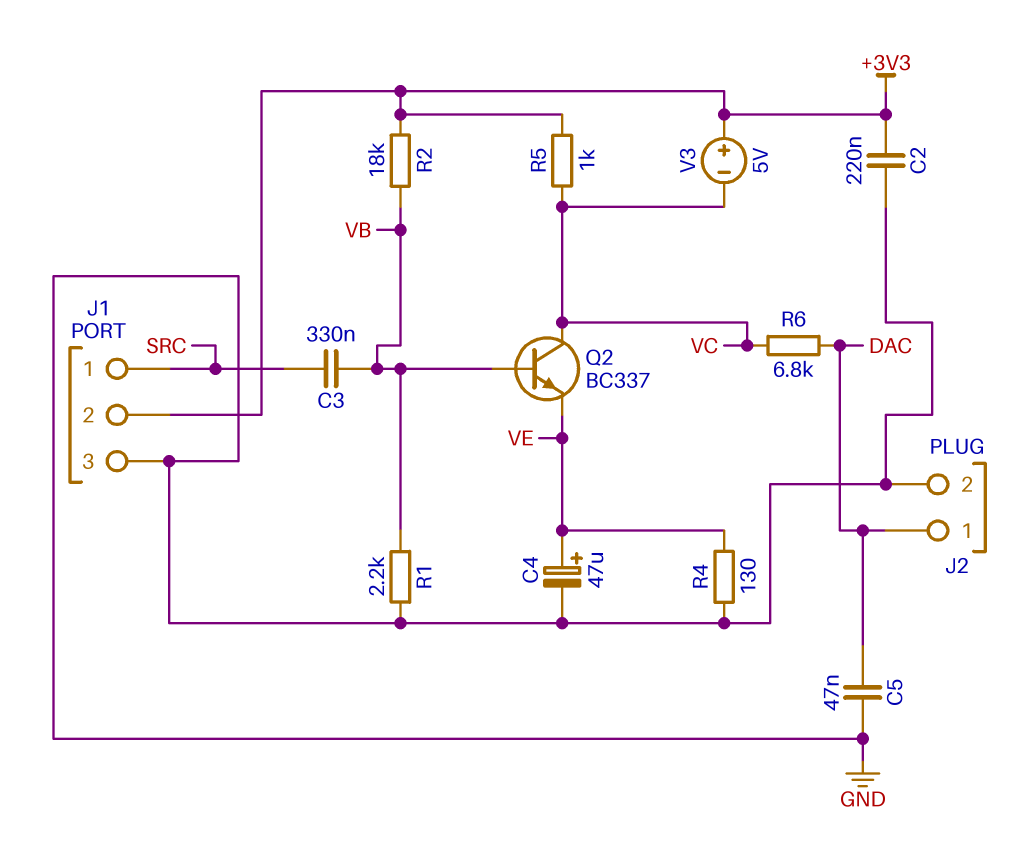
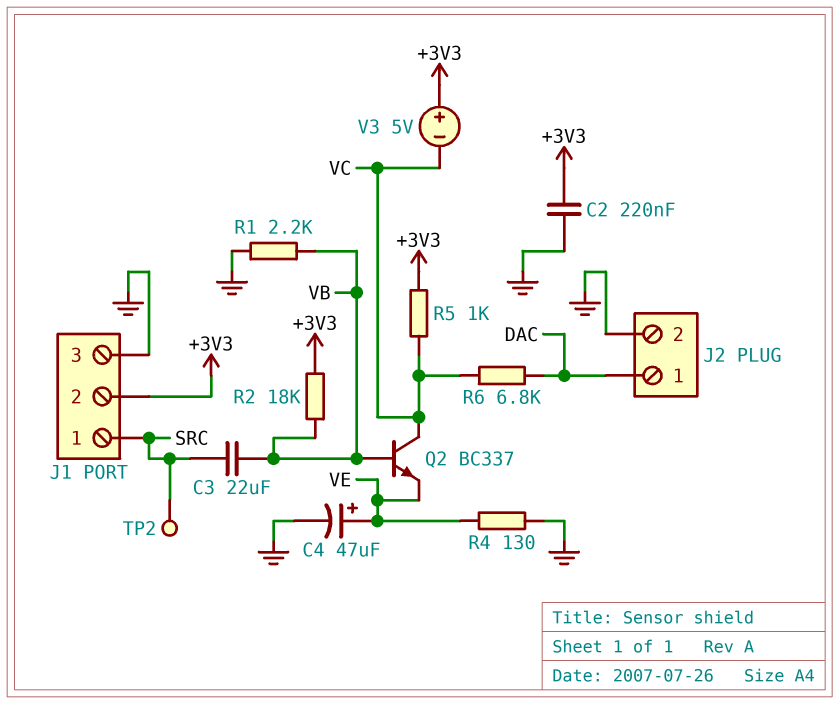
C3: 330nF (SRC, VB) -> 22uF (SRC, VB)
C5: 47nF (DAC, GND) -> none
TP2: none -> test point (SRC)

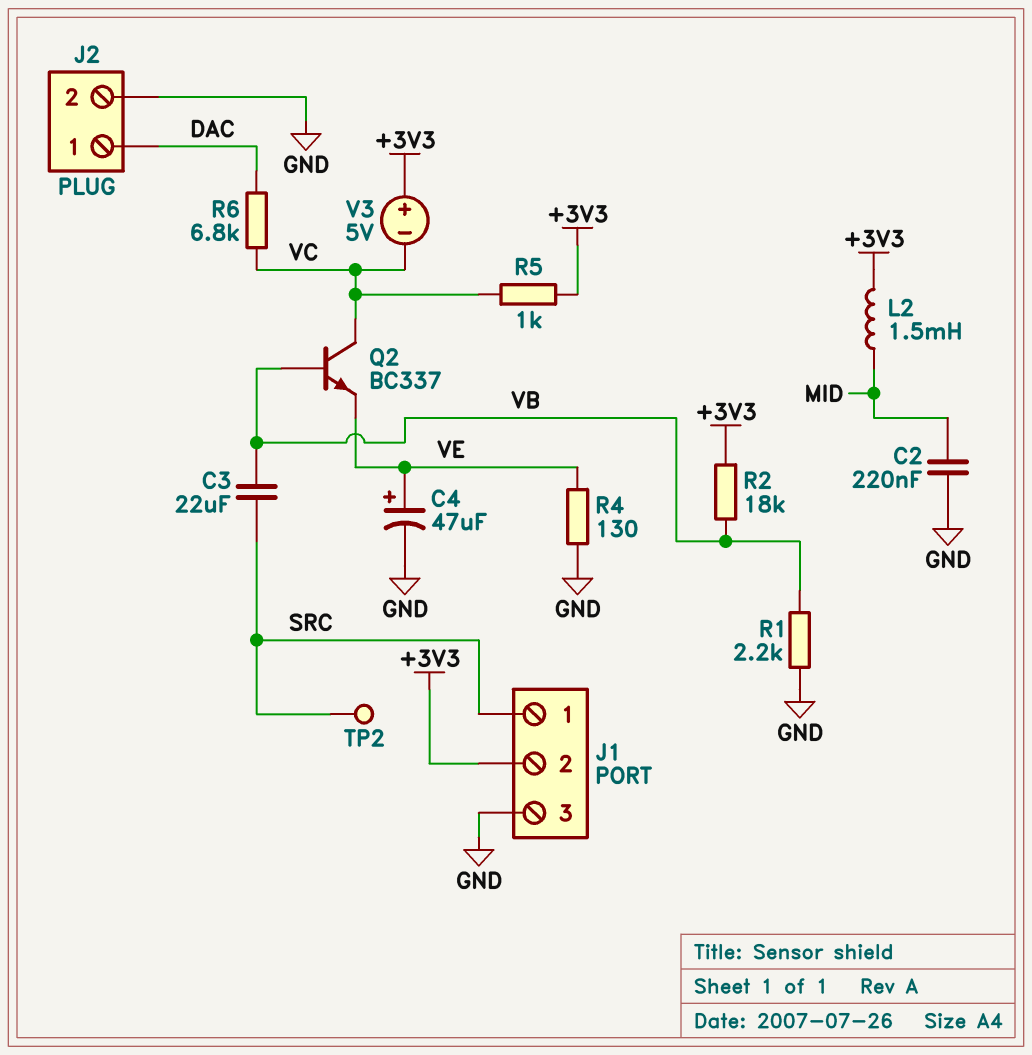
C2: 220nF (+3V3, GND) -> 220nF (GND, MID)
L2: none -> 1.5mH (+3V3, MID)

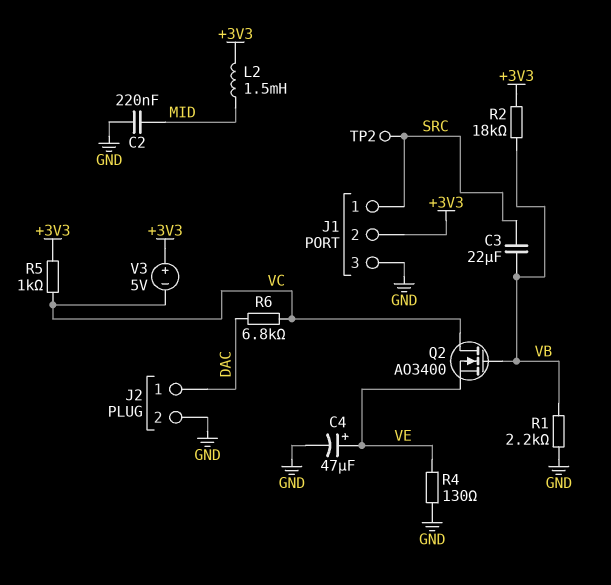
Q2: NPN BC337 (B VB, C VC, E VE) -> NMOS AO3400 (G VB, D VC, S VE)

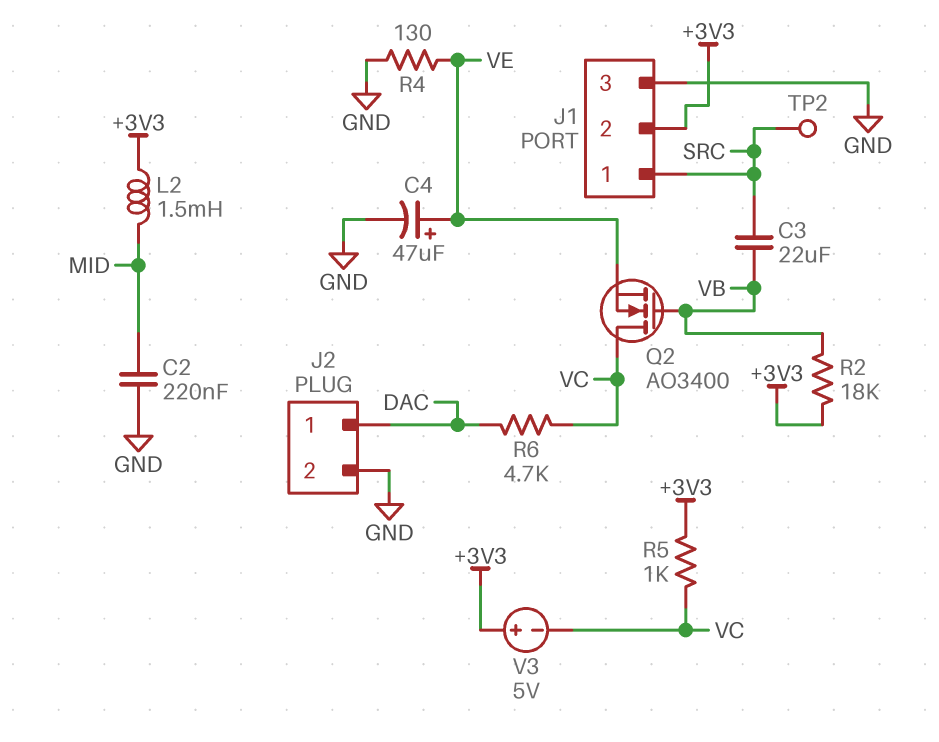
R1: 2.2k (GND, VB) -> none
R6: 6.8k (DAC, VC) -> 4.7k (DAC, VC)

